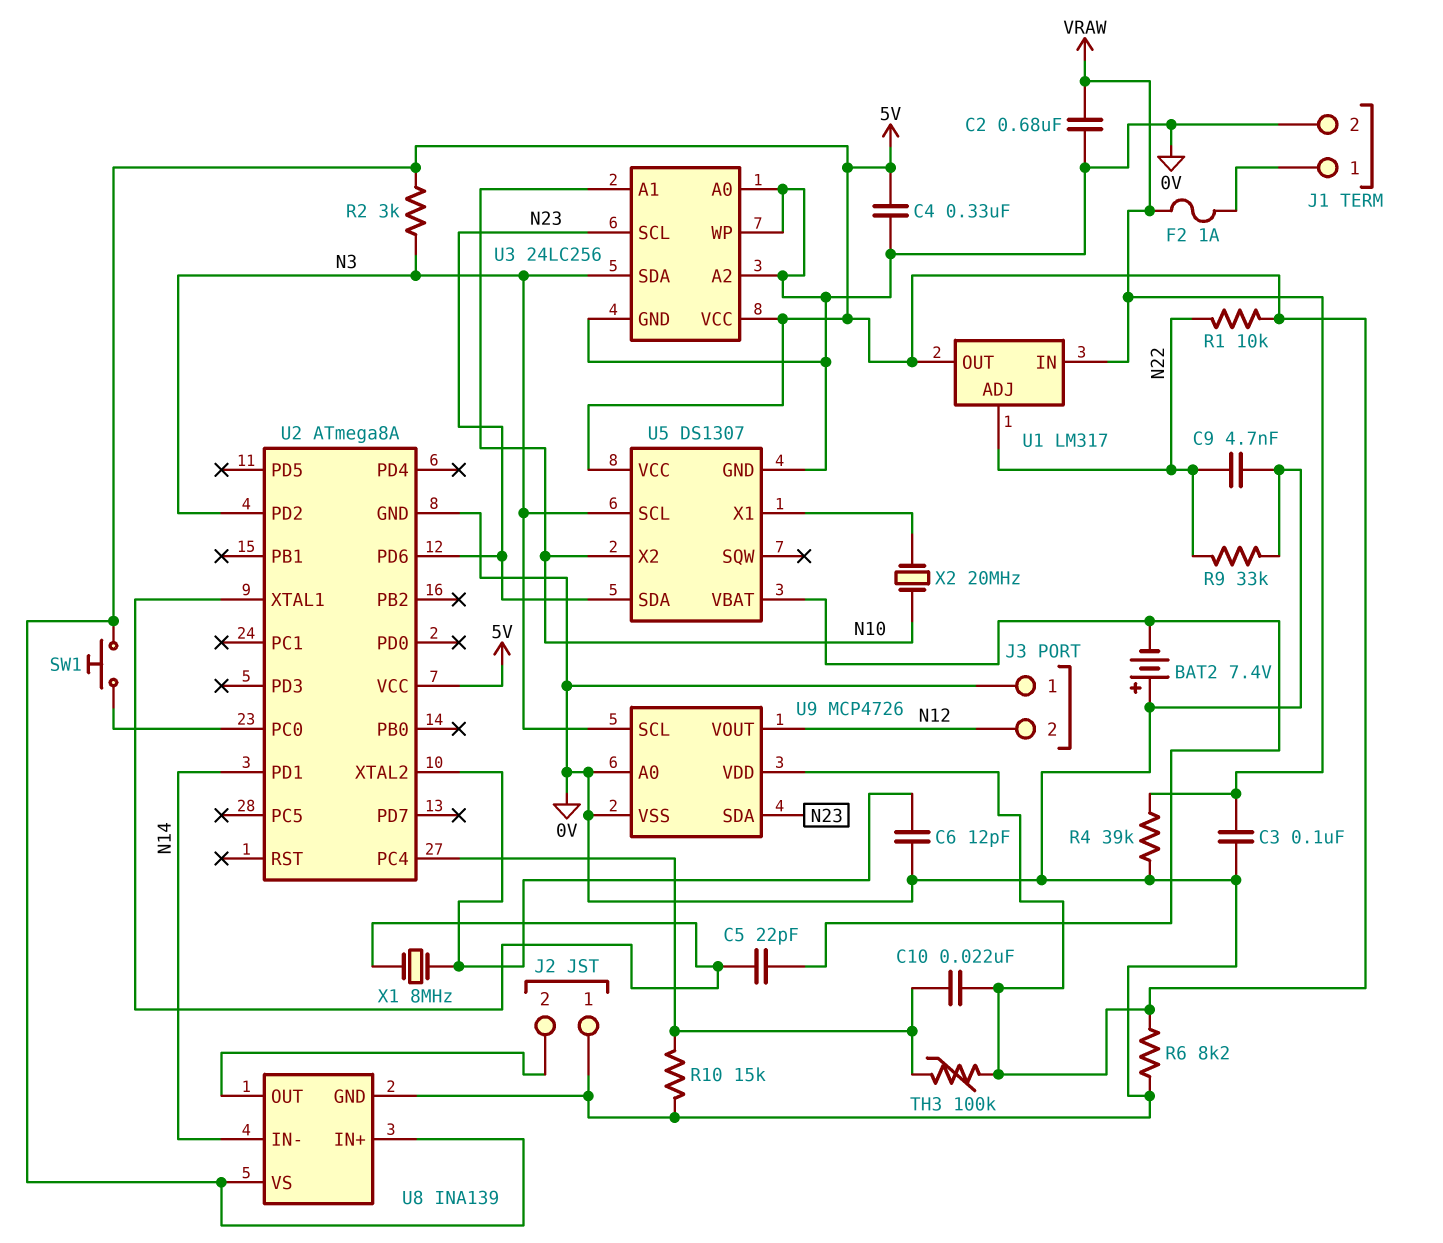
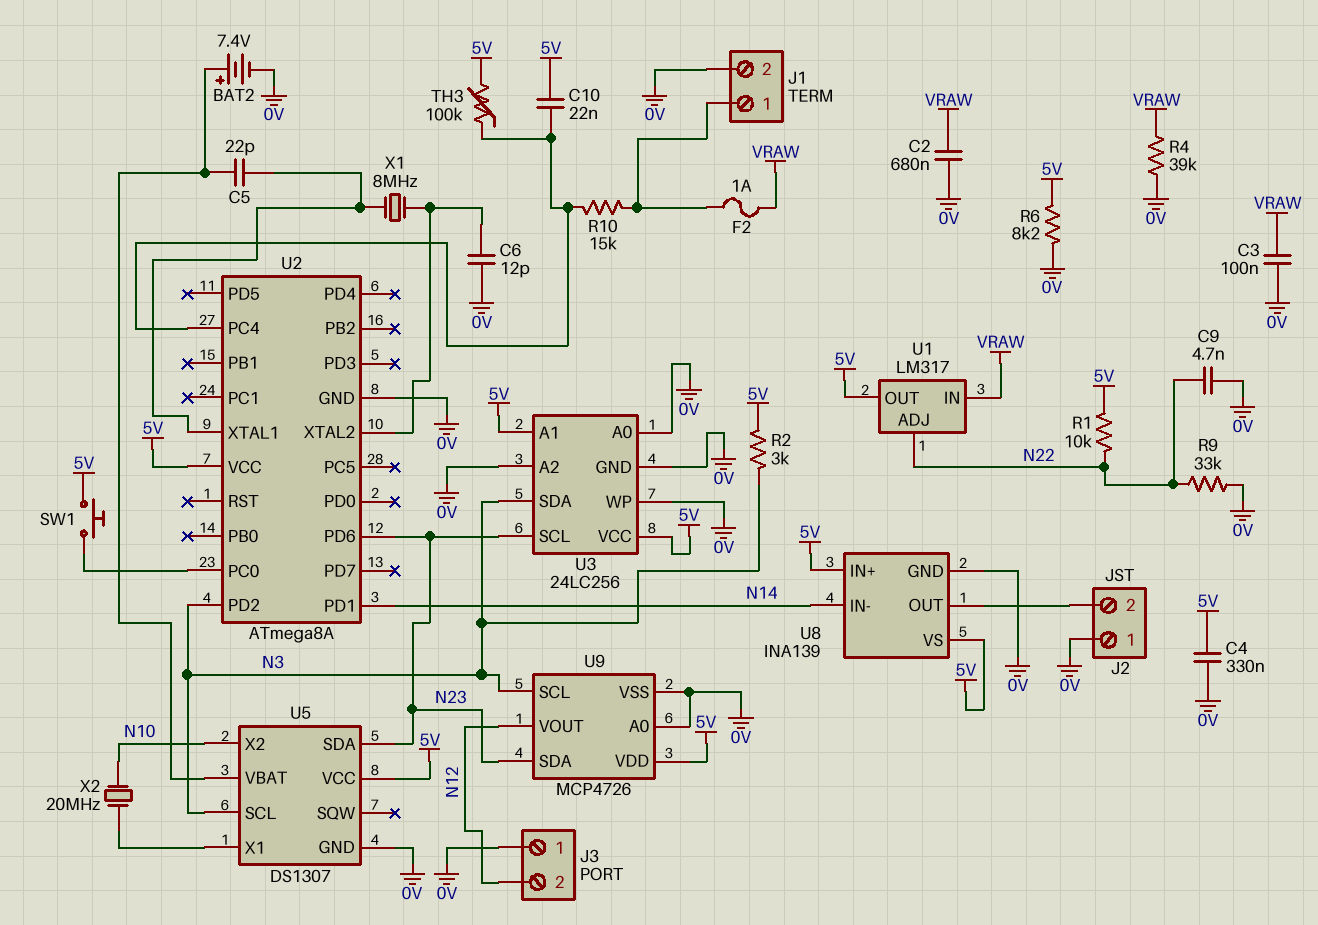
BAT2: 7.4V (plus 0V, minus U5/VBAT) -> 7.4V (plus U5/VBAT, minus 0V)
R10: 15k (0V, U2/PC4) -> 15k (J1/1, U2/PC4)
U3 pin A1: N10 -> 5V

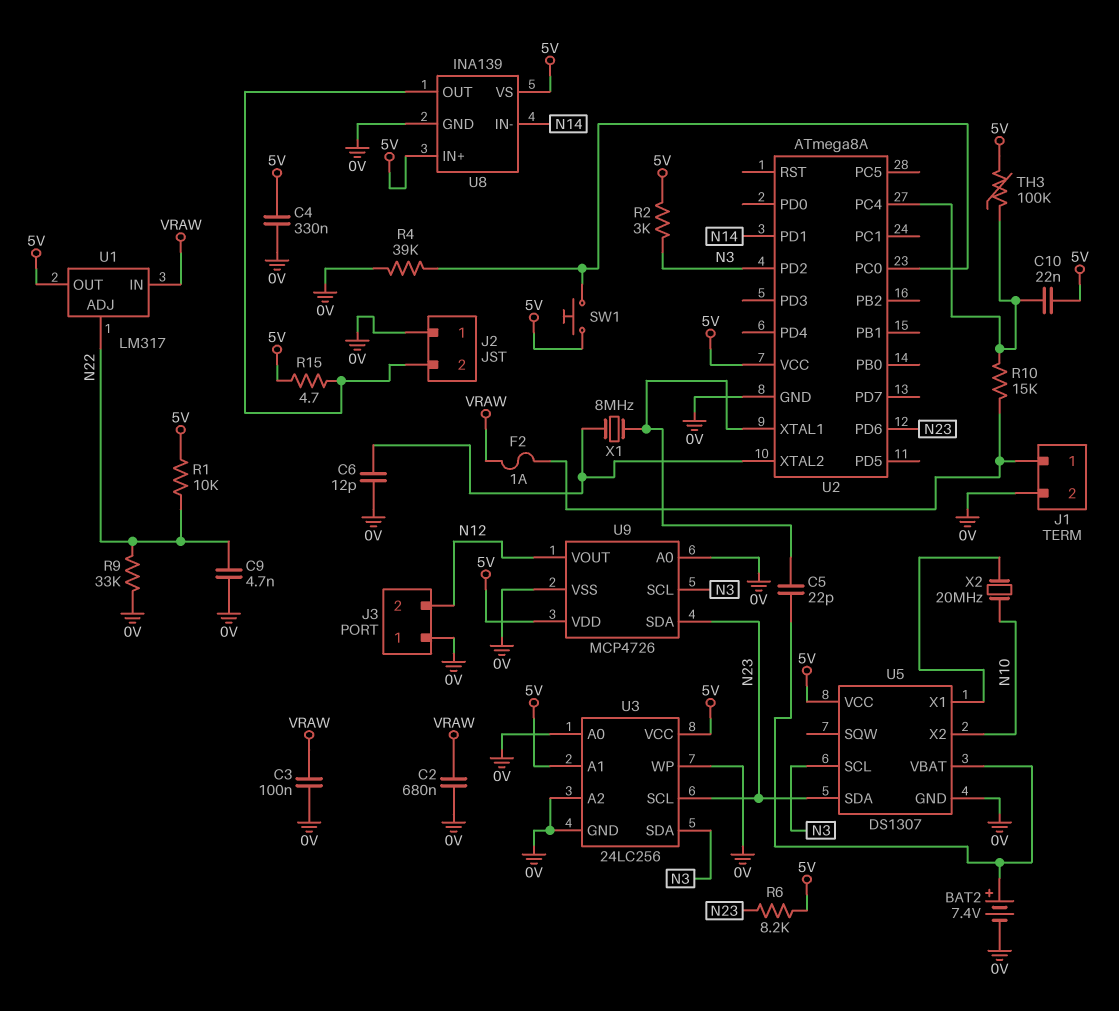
R4: 39k (0V, VRAW) -> 39k (0V, U2/PC0)
R6: 8.2k (0V, 5V) -> 8.2k (5V, N23)
R15: none -> 4.7 (5V, J2/2)

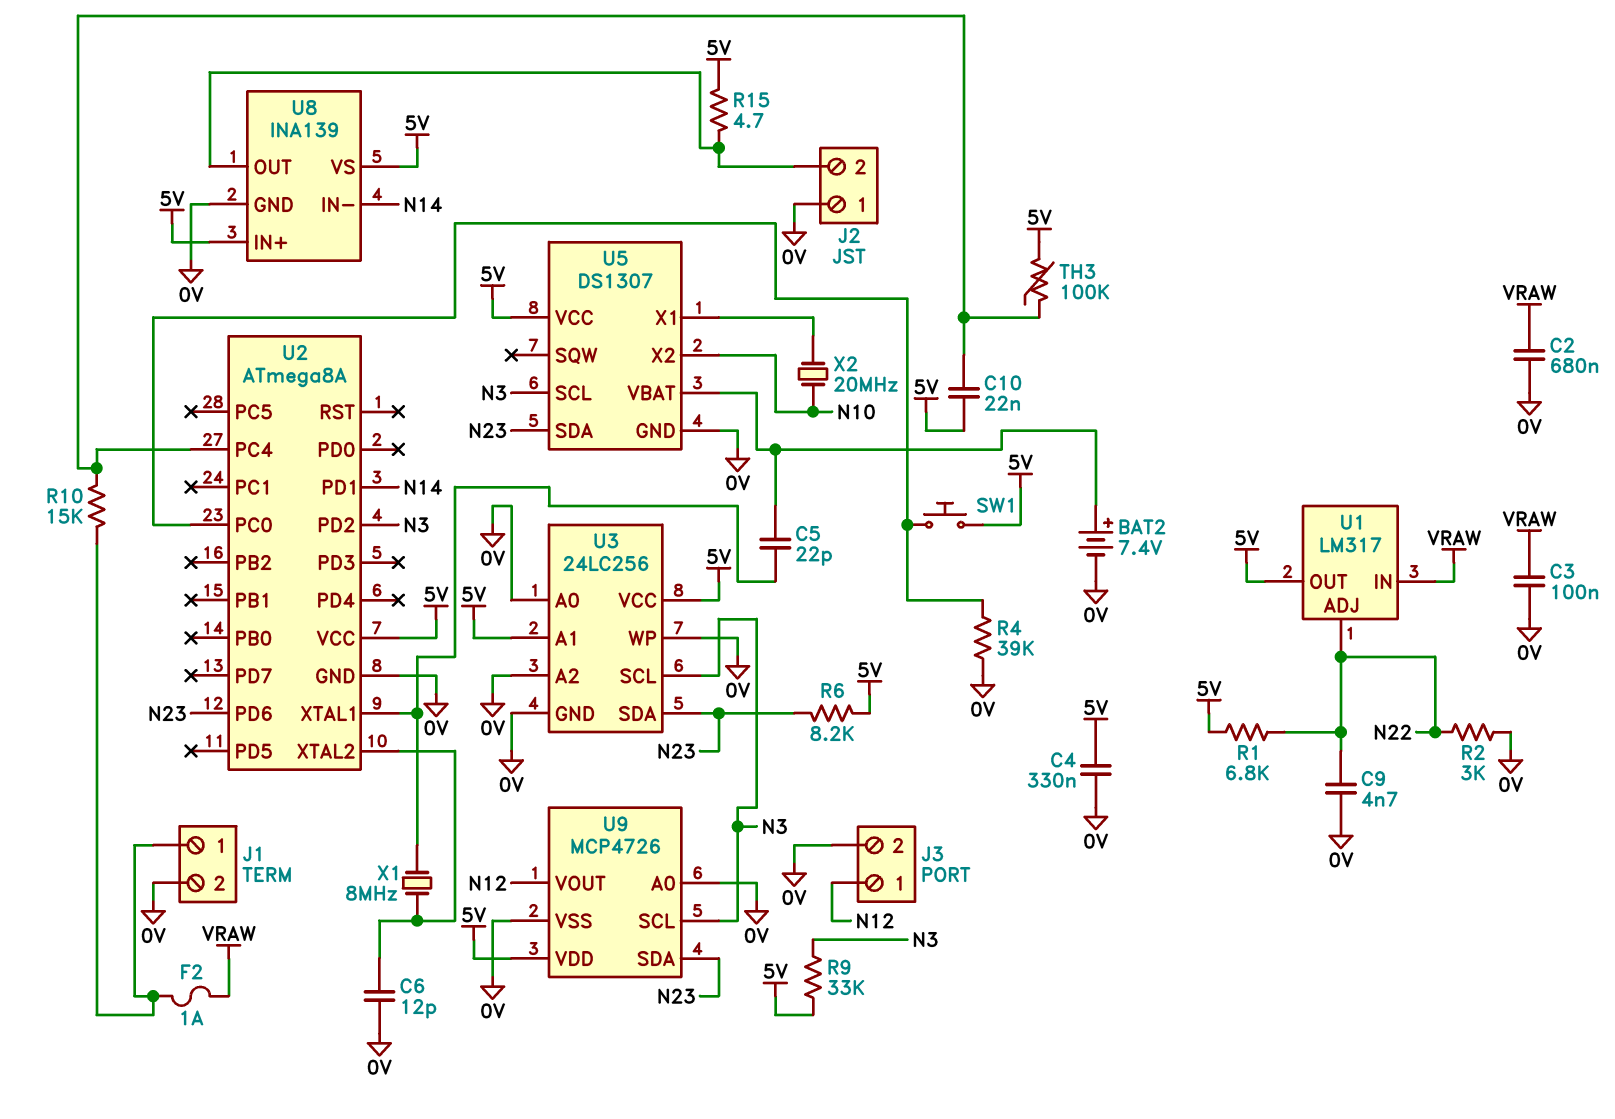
J3 pin 1: 0V -> N12
J3 pin 2: N12 -> 0V
R1: 10k (5V, N22) -> 6.8k (5V, N22)
R2: 3k (5V, N3) -> 3k (0V, N22)
R9: 33k (0V, N22) -> 33k (5V, N3)
U3 pin SCL: N23 -> N3
U3 pin SDA: N3 -> N23

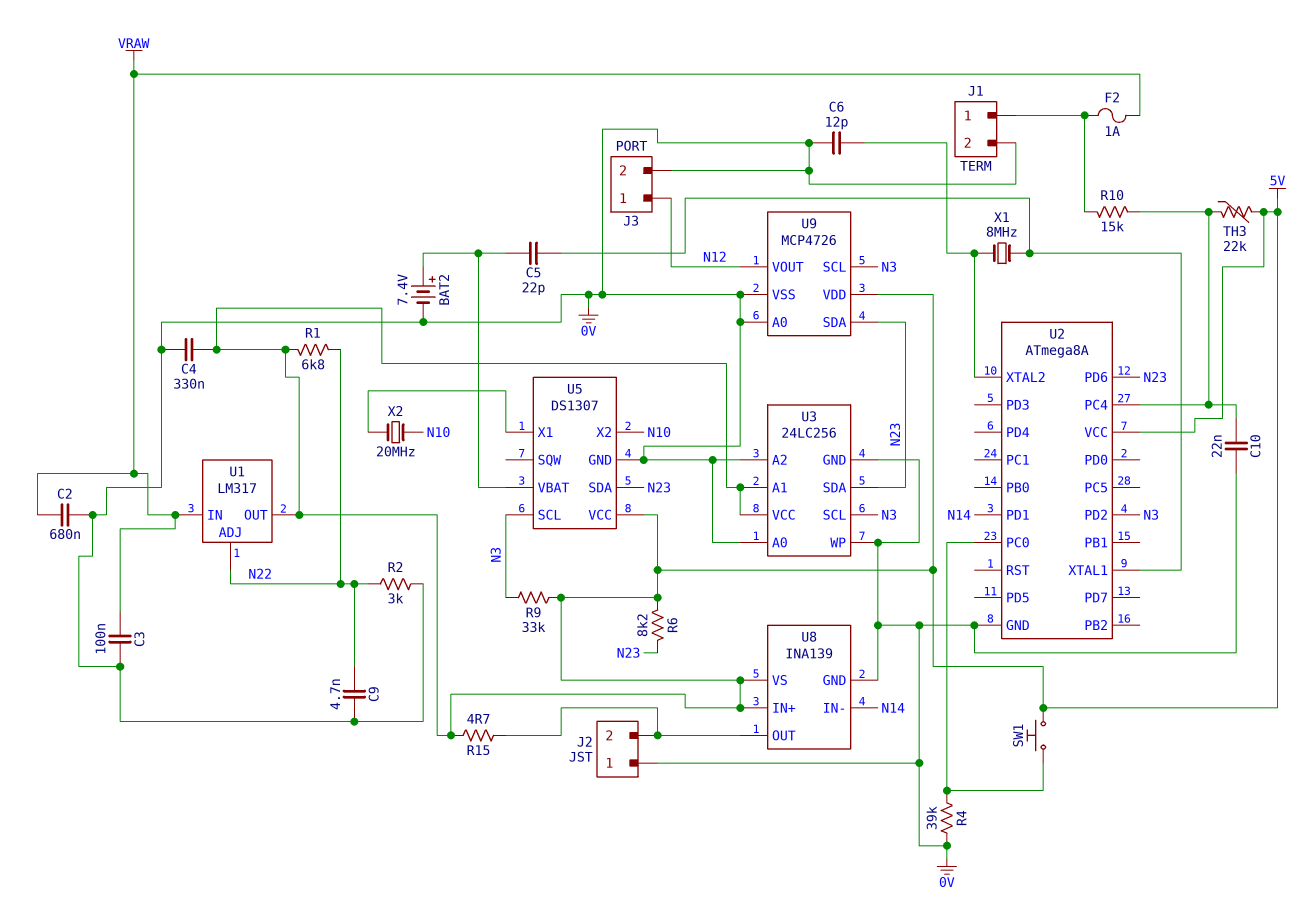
C10: 22nF (5V, U2/PC4) -> 22nF (0V, U2/PC4)
TH3: 100k (5V, U2/PC4) -> 22k (5V, U2/PC4)

